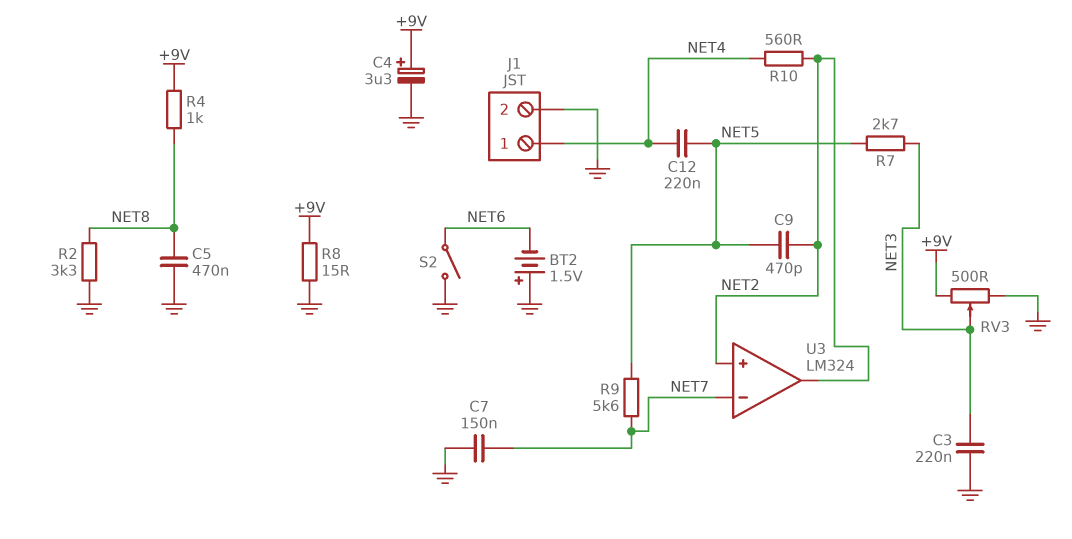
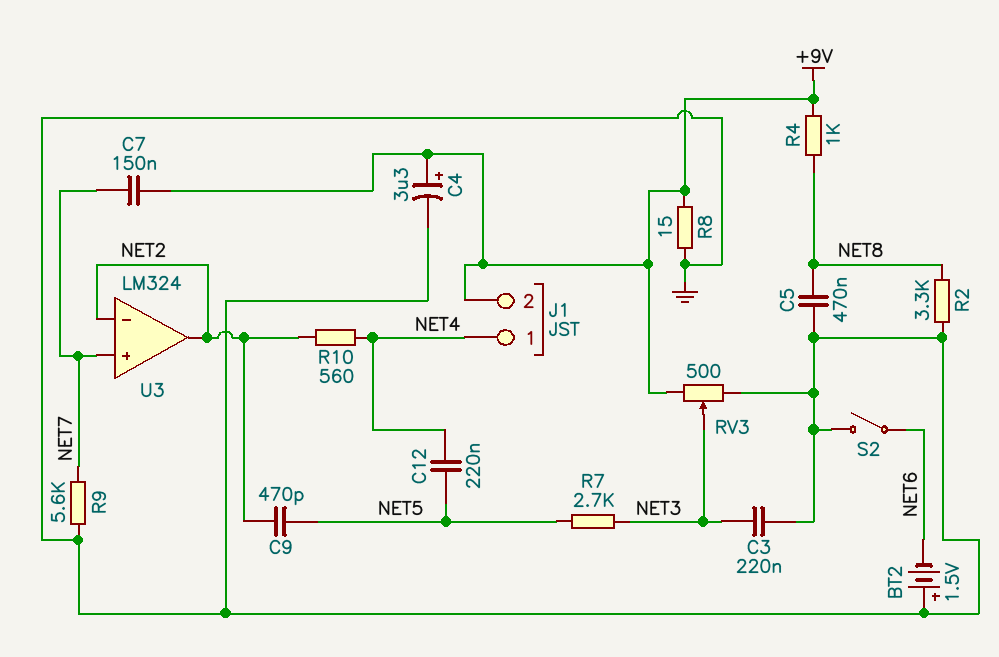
C7: 150nF (GND, NET7) -> 150nF (+9V, NET7)
J1 pin 2: GND -> +9V
R9: 5.6k (NET5, NET7) -> 5.6k (GND, NET7)
U3 pin in+: NET2 -> NET7
U3 pin in-: NET7 -> NET2

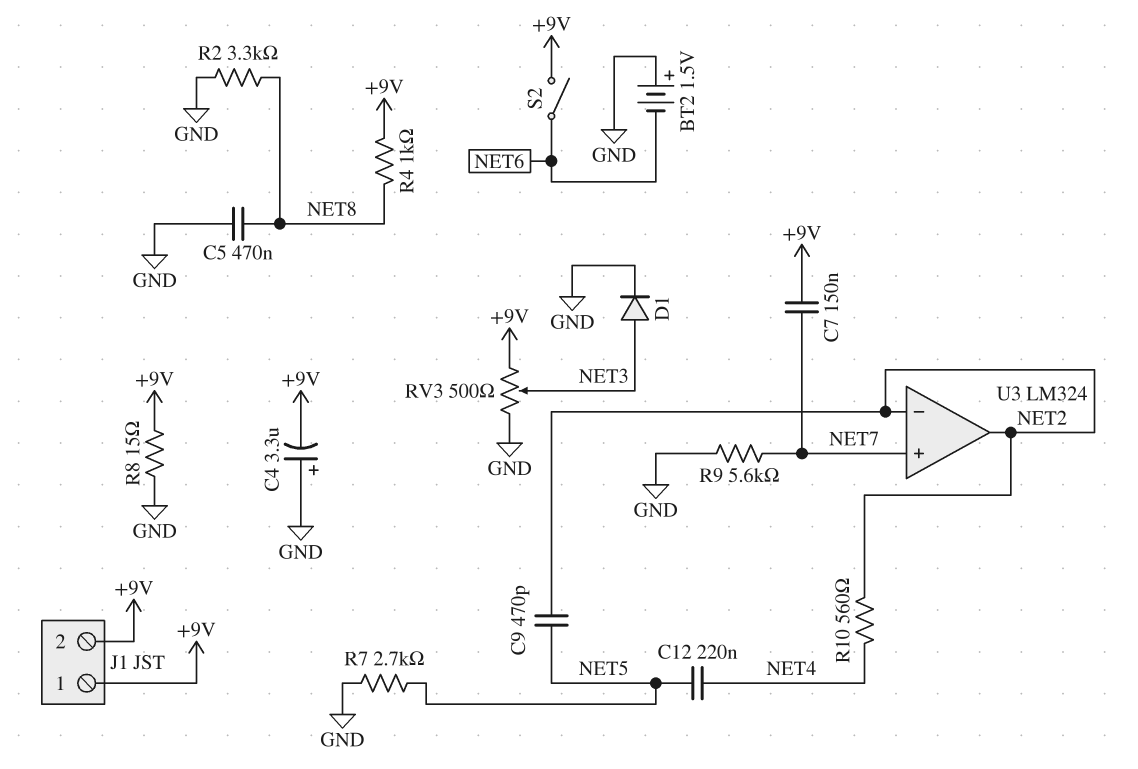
C3: 220nF (GND, NET3) -> none
C4: 3.3uF (plus +9V, minus GND) -> 3.3uF (plus GND, minus +9V)
D1: none -> diode (A NET3, K GND)
J1 pin 1: NET4 -> +9V
R7: 2.7k (NET3, NET5) -> 2.7k (GND, NET5)
S2: switch (GND, NET6) -> switch (+9V, NET6)

